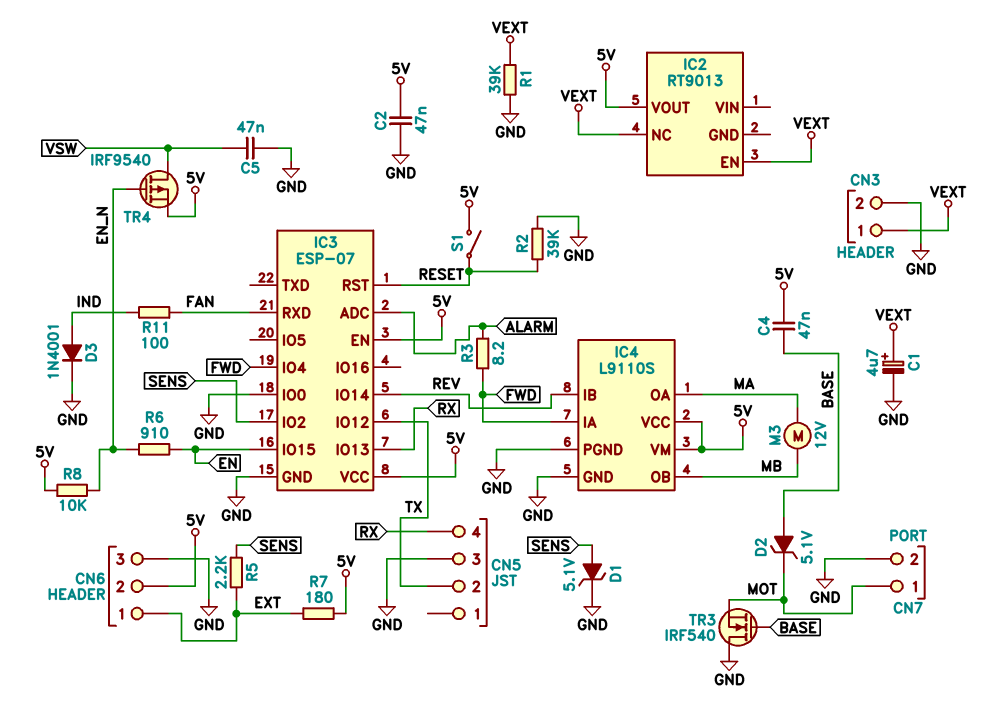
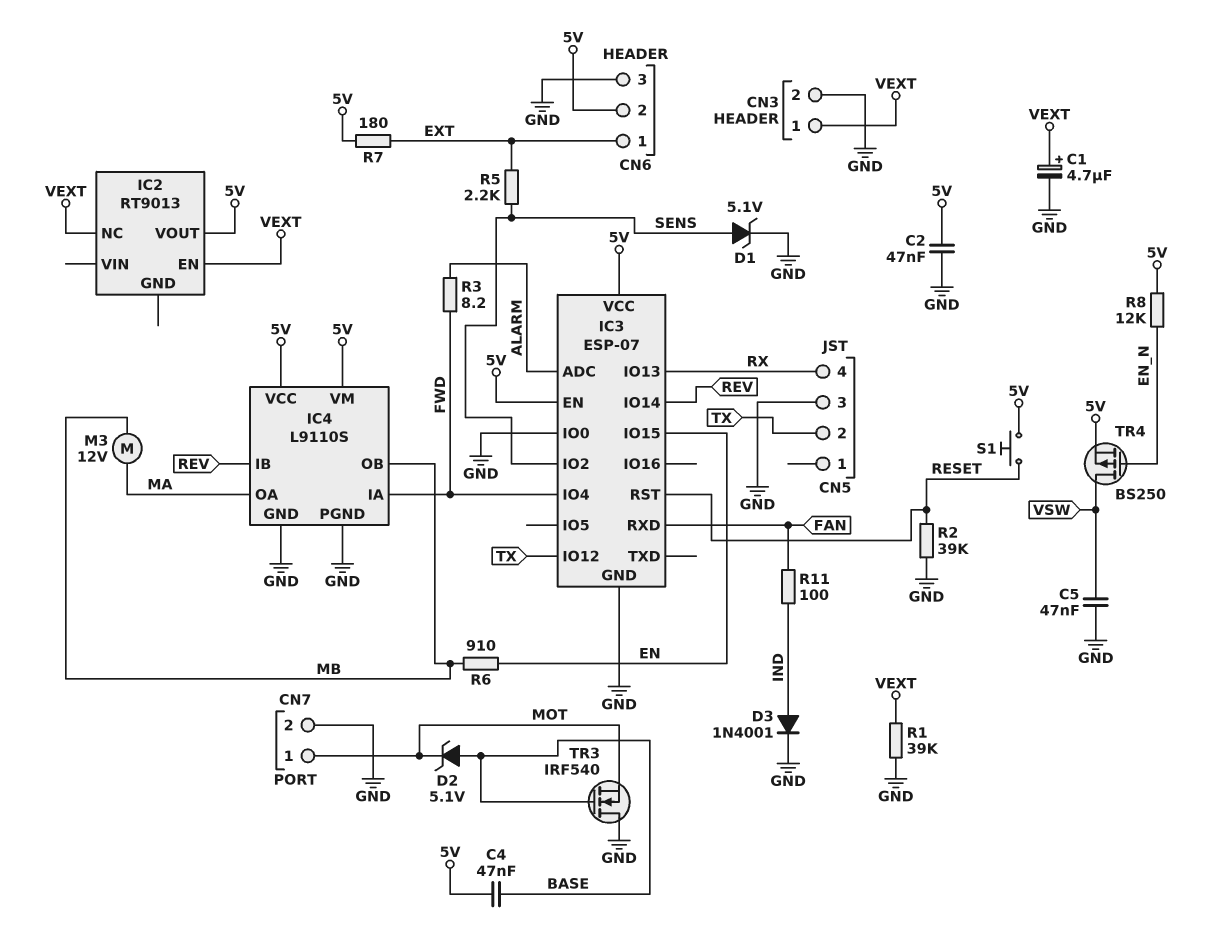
R6: 910 (EN, EN_N) -> 910 (EN, MB)
R8: 10k (5V, EN_N) -> 12k (5V, EN_N)
S1: switch (5V, RESET) -> button (5V, RESET)
TR4: PMOS IRF9540 (G EN_N, D VSW, S 5V) -> PMOS BS250 (G EN_N, D VSW, S 5V)

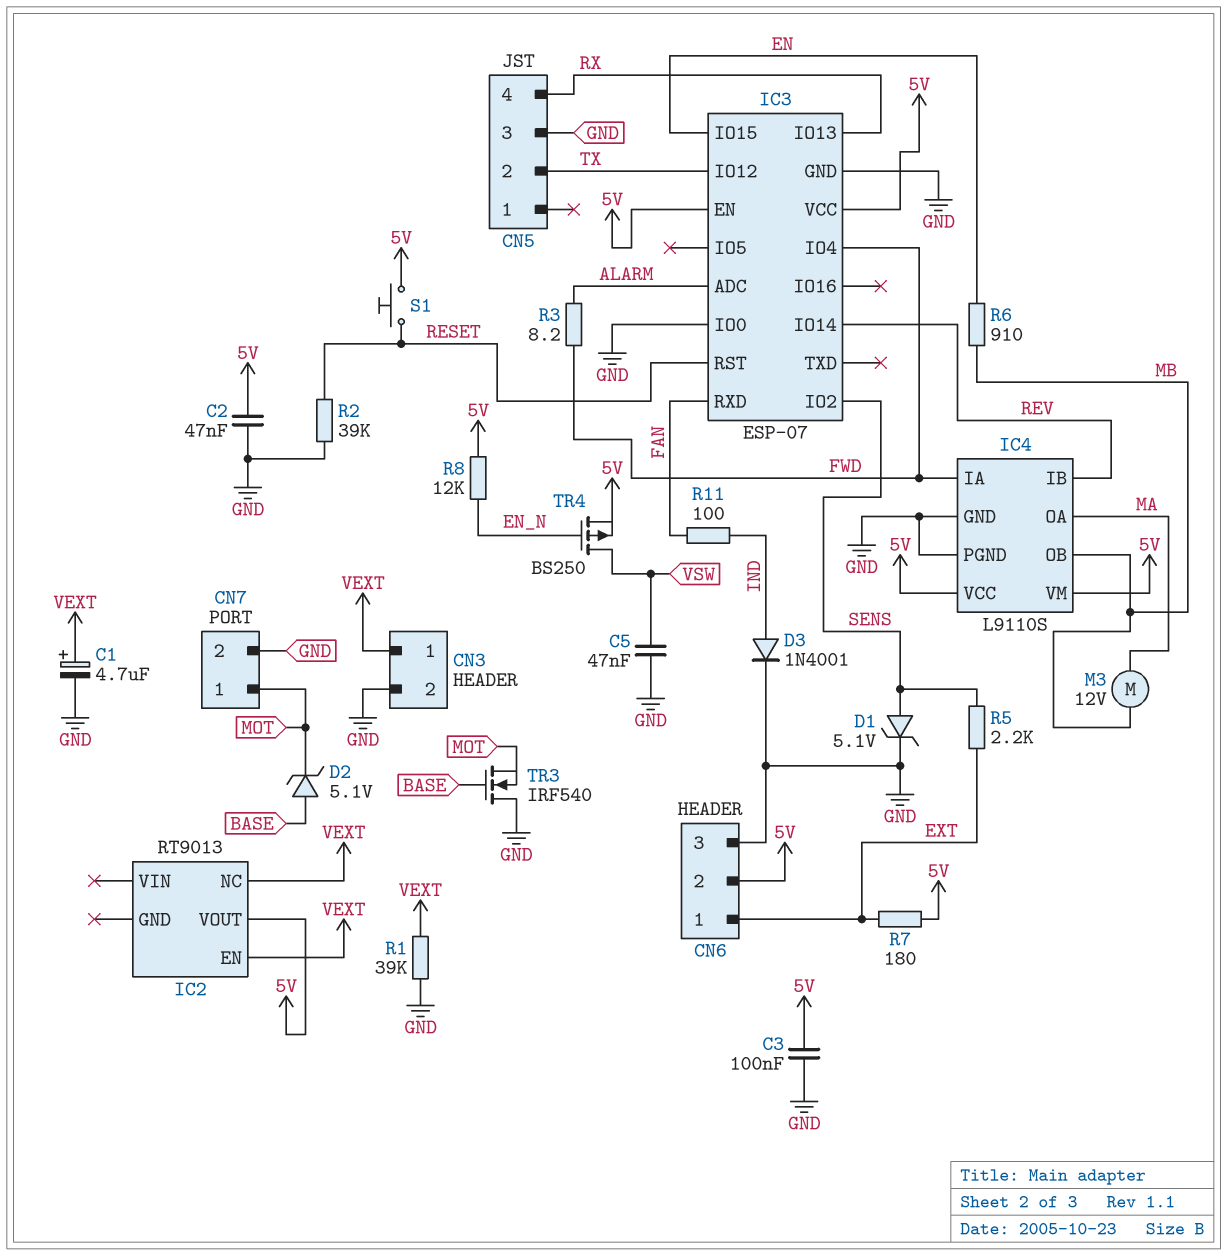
C3: none -> 100nF (5V, GND)
C4: 47nF (5V, BASE) -> none

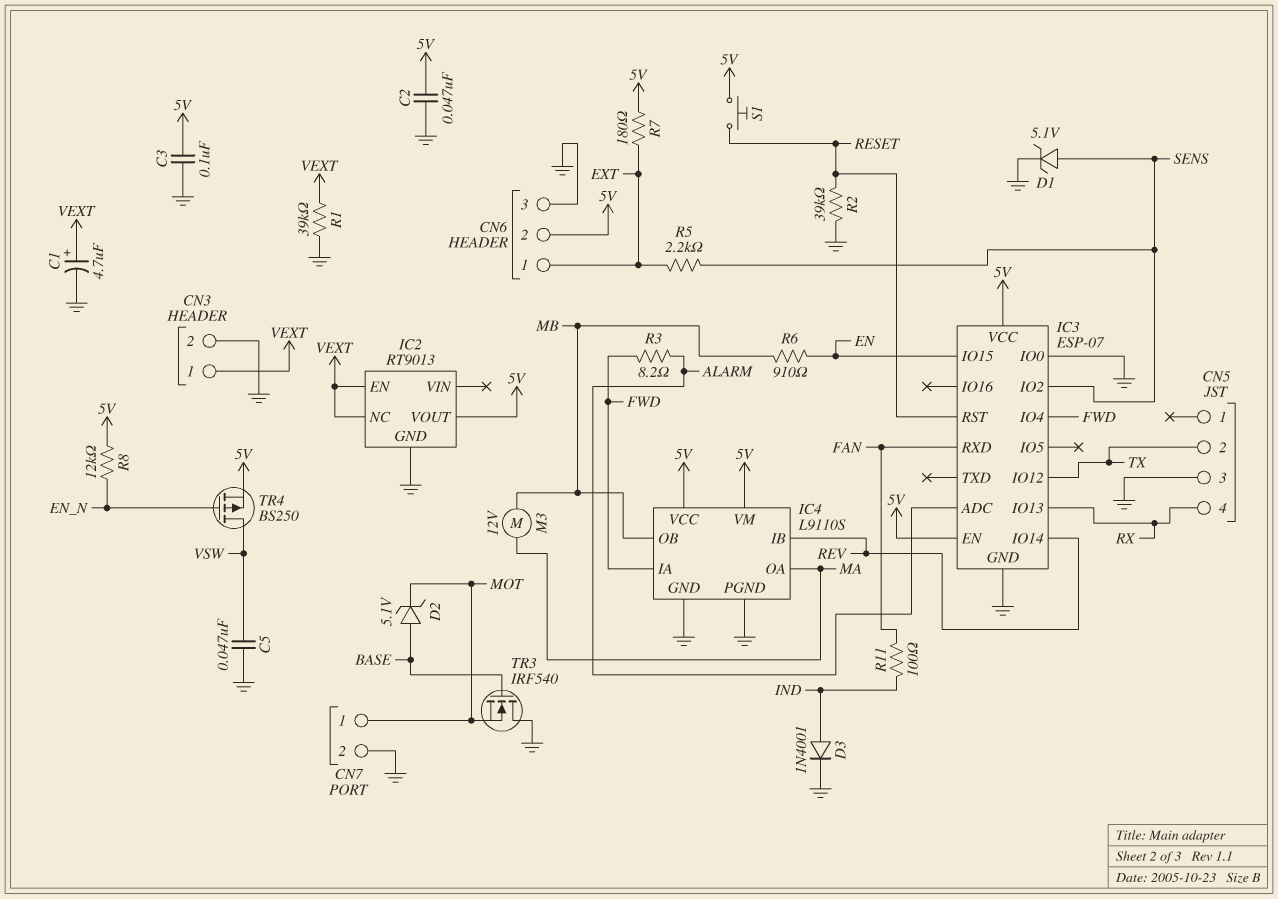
IC2 pin GND: none -> GND

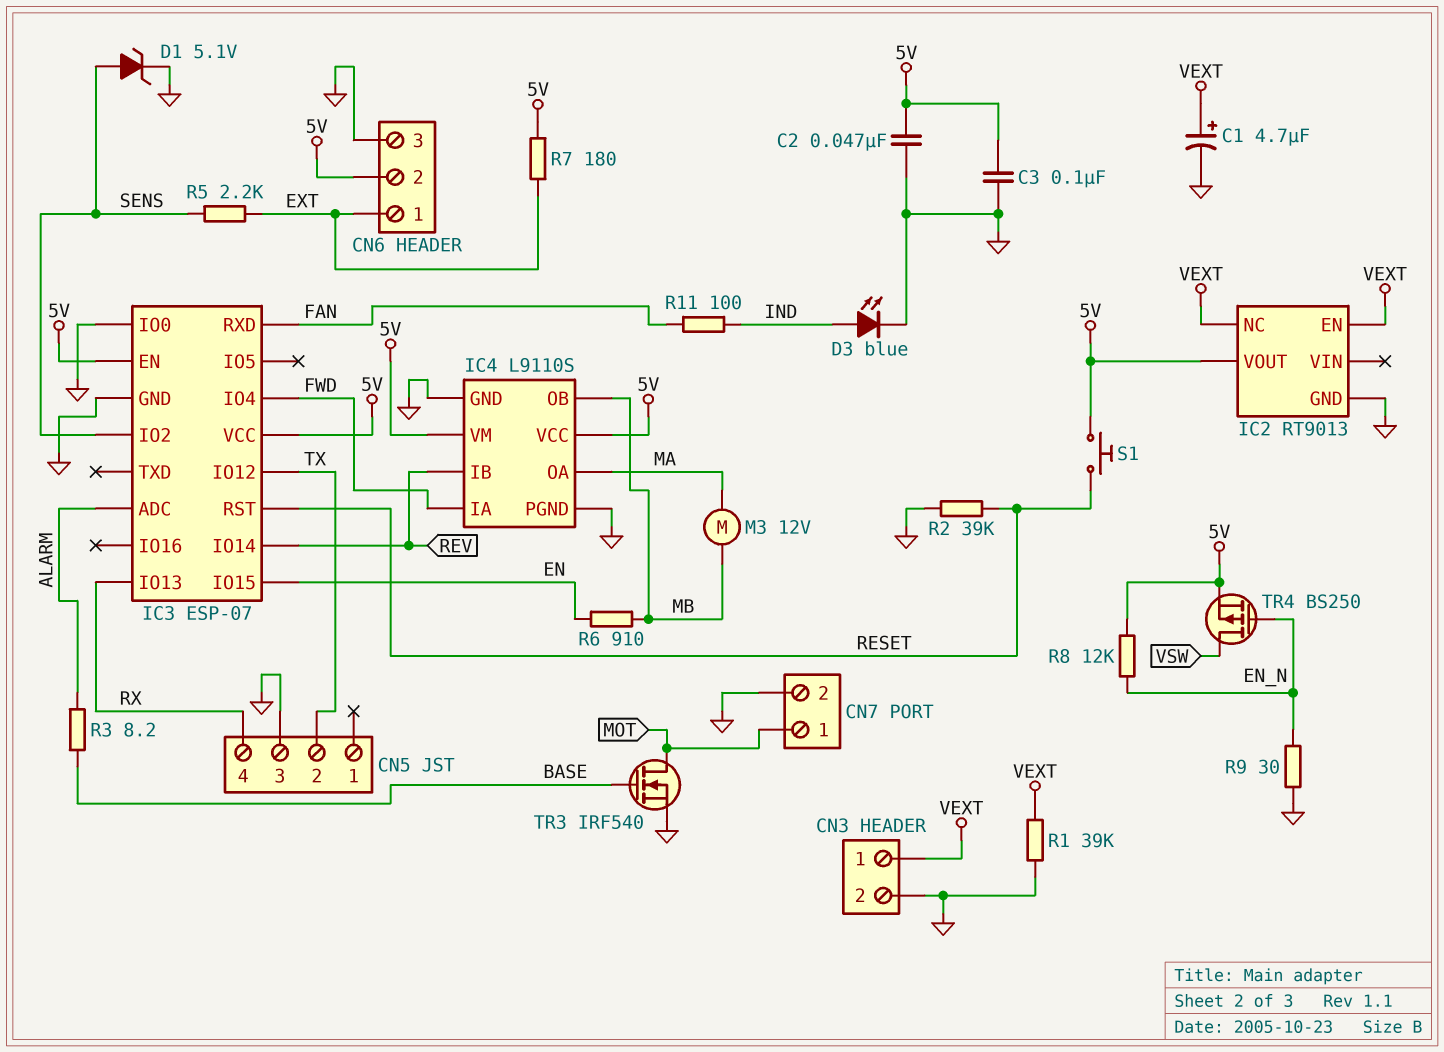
C5: 47nF (GND, VSW) -> none
D2: zener 5.1V (A BASE, K MOT) -> none
D3: diode 1N4001 (A IND, K GND) -> LED blue (A IND, K GND)
R3: 8.2 (ALARM, FWD) -> 8.2 (ALARM, BASE)
R9: none -> 30 (EN_N, GND)
TR3: NMOS IRF540 (G BASE, D GND, S MOT) -> NMOS IRF540 (G BASE, D MOT, S GND)

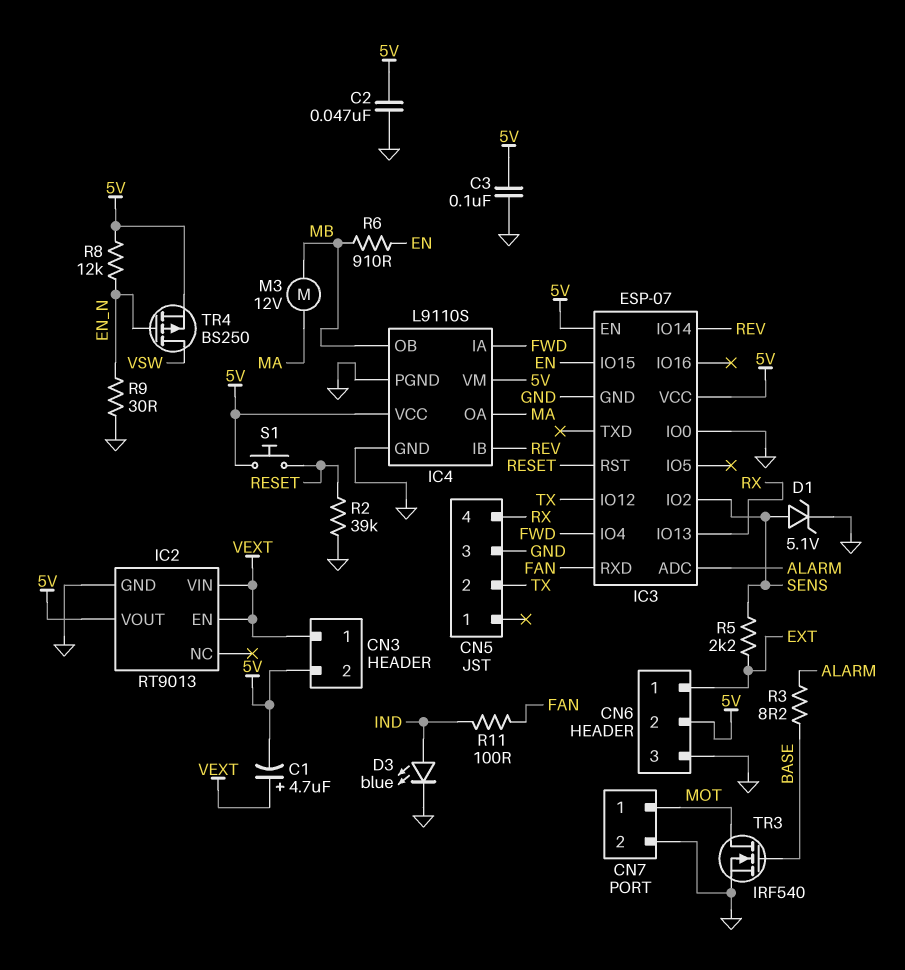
C1: 4.7uF (plus VEXT, minus GND) -> 4.7uF (plus VEXT, minus 5V)
CN3 pin 2: GND -> 5V
IC2 pin NC: VEXT -> none
IC2 pin VIN: none -> VEXT
R1: 39k (GND, VEXT) -> none
R7: 180 (5V, EXT) -> none

